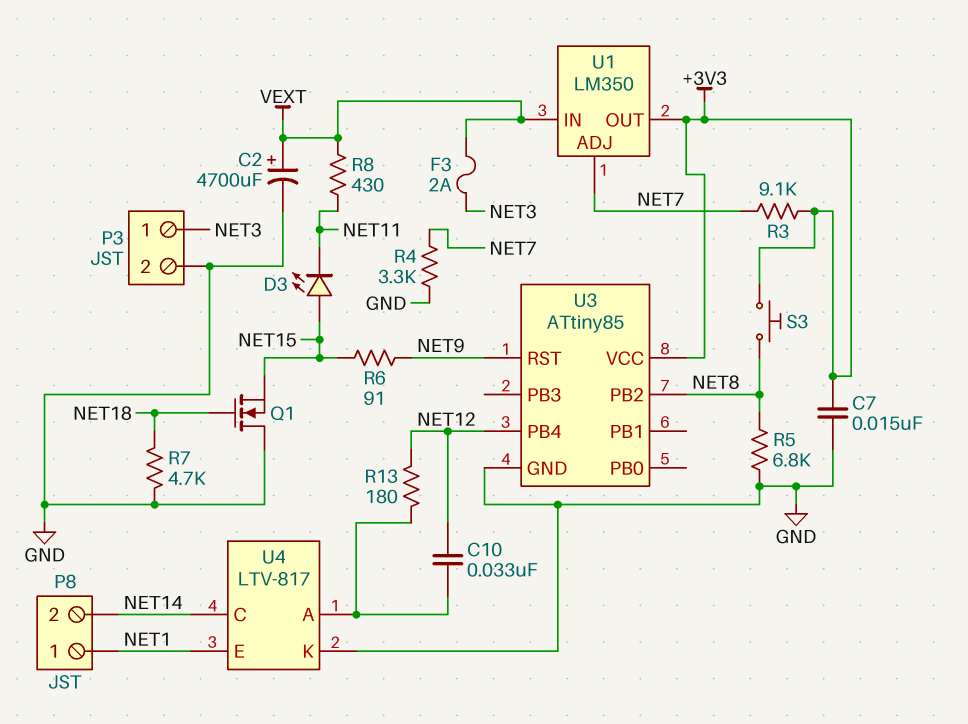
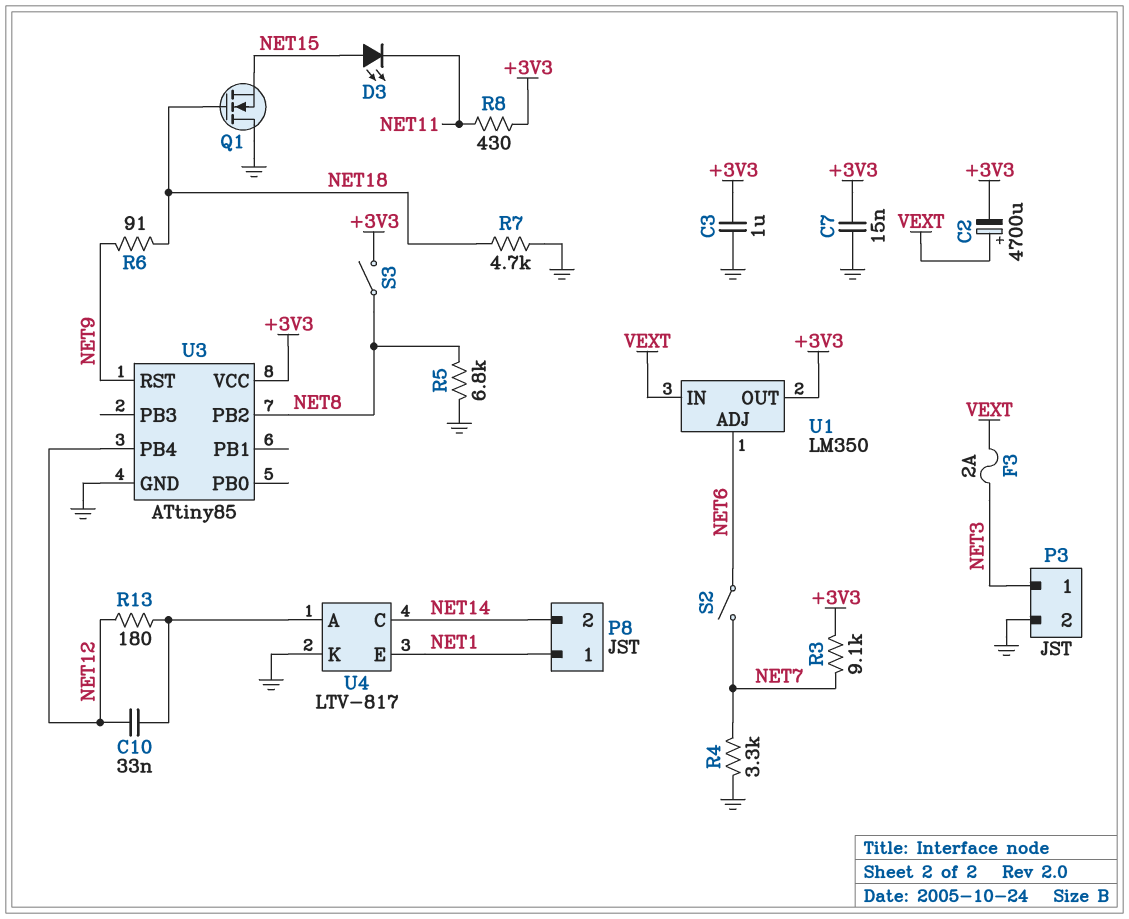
C2: 4700uF (plus VEXT, minus GND) -> 4700uF (plus VEXT, minus +3V3)
C3: none -> 1uF (+3V3, GND)
R6: 91 (NET9, NET15) -> 91 (NET9, NET18)
R8: 430 (NET11, VEXT) -> 430 (+3V3, NET11)
S2: none -> switch (NET6, NET7)
S3: button (+3V3, NET8) -> switch (+3V3, NET8)
U1 pin ADJ: NET7 -> NET6

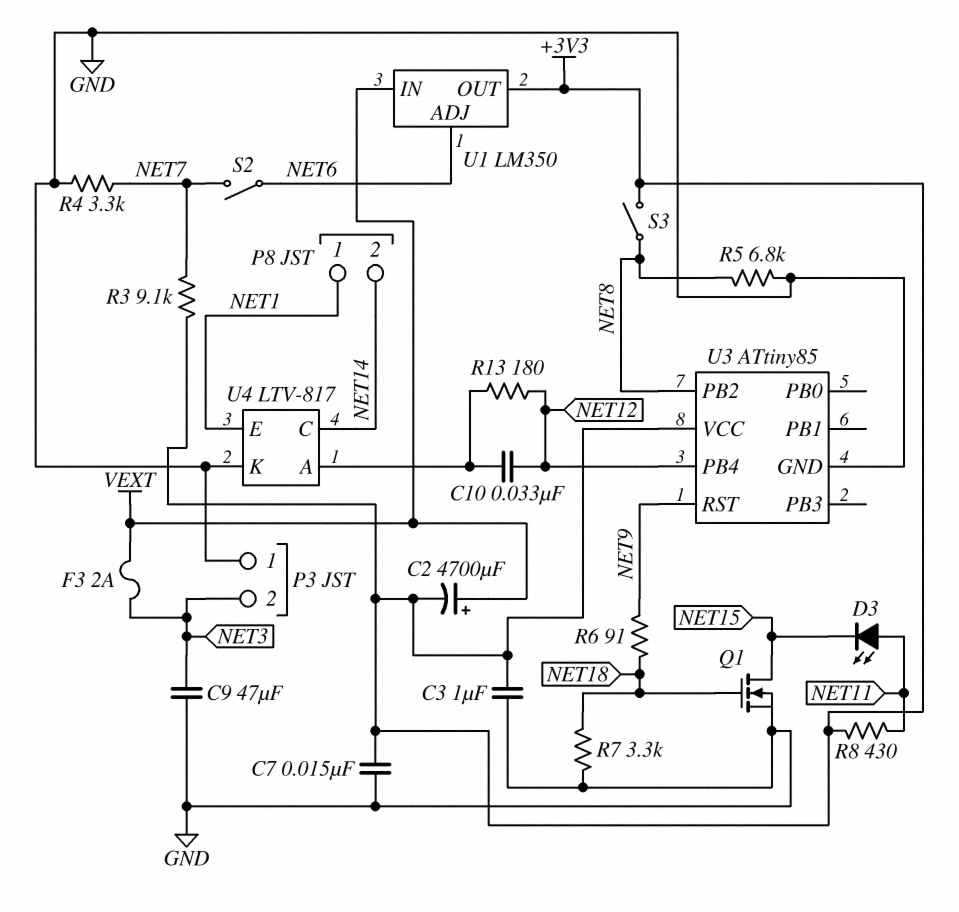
C9: none -> 47uF (GND, NET3)
D3: LED (A NET15, K NET11) -> LED (A NET11, K NET15)
P3 pin 1: NET3 -> GND
P3 pin 2: GND -> NET3
Q1: NMOS (G NET18, D GND, S NET15) -> NMOS (G NET18, D NET15, S GND)
R7: 4.7k (GND, NET18) -> 3.3k (GND, NET18)

